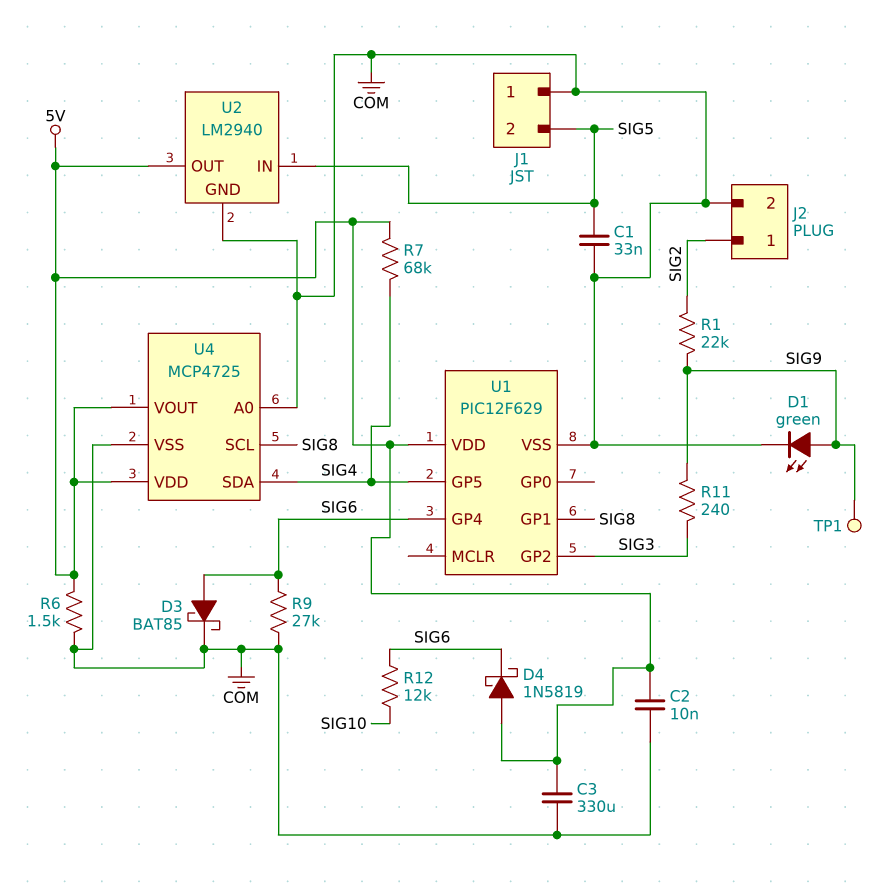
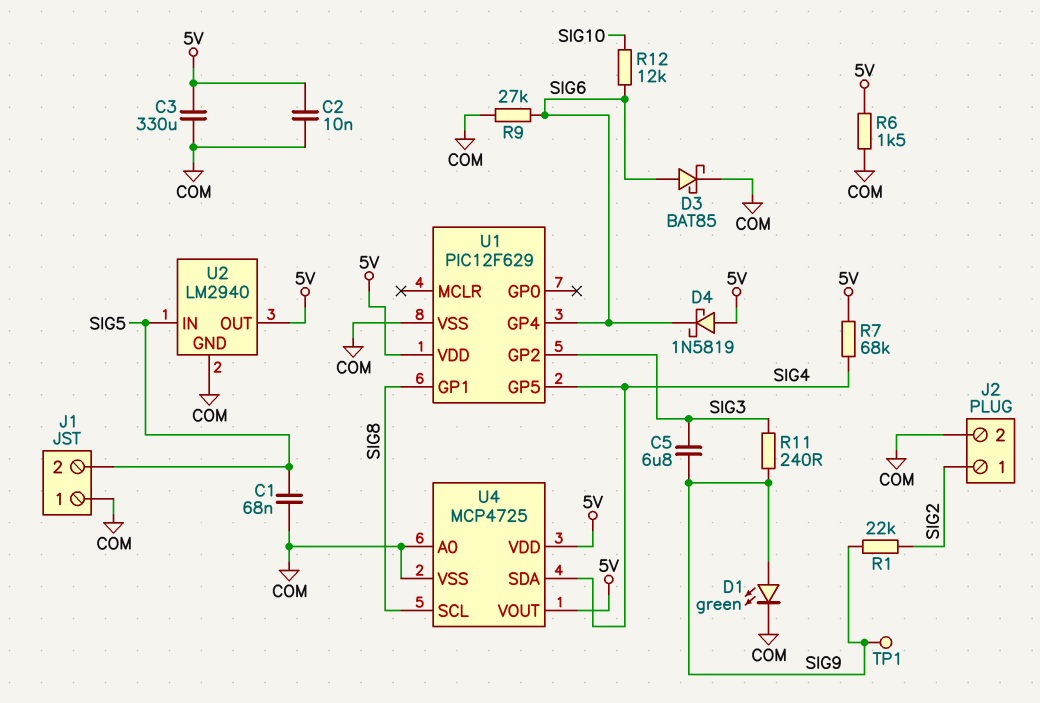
C1: 33nF (COM, SIG5) -> 68nF (COM, SIG5)
C5: none -> 6.8uF (SIG3, SIG9)

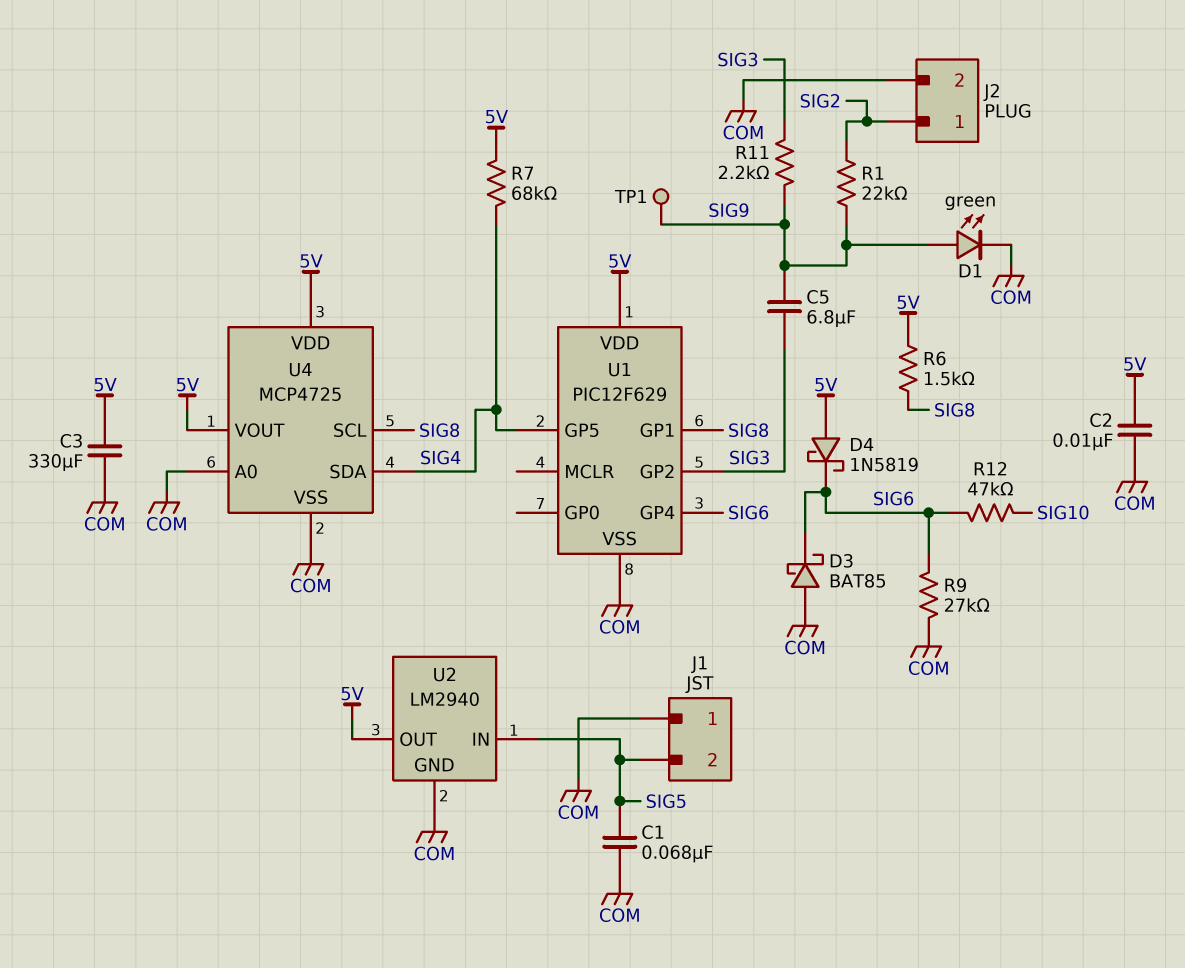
D3: schottky BAT85 (A SIG6, K COM) -> schottky BAT85 (A COM, K SIG6)
R6: 1.5k (5V, COM) -> 1.5k (5V, SIG8)
R11: 240 (SIG3, SIG9) -> 2.2k (SIG3, SIG9)
R12: 12k (SIG6, SIG10) -> 47k (SIG6, SIG10)

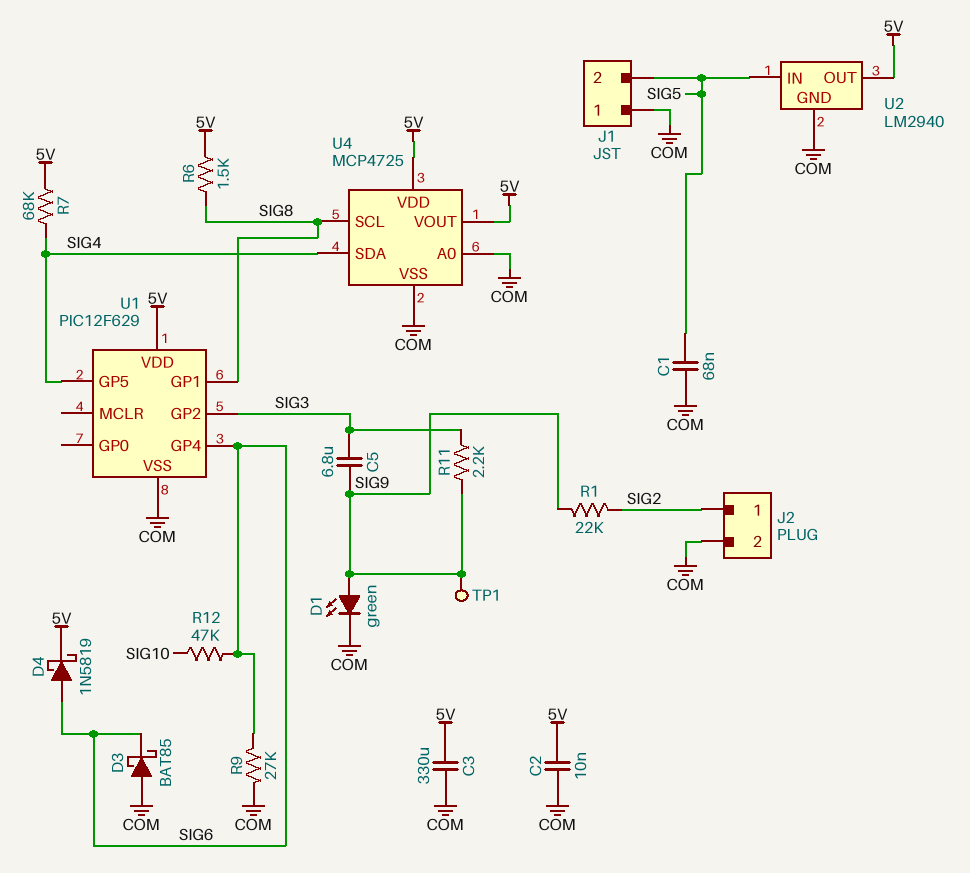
D4: schottky 1N5819 (A 5V, K SIG6) -> schottky 1N5819 (A SIG6, K 5V)

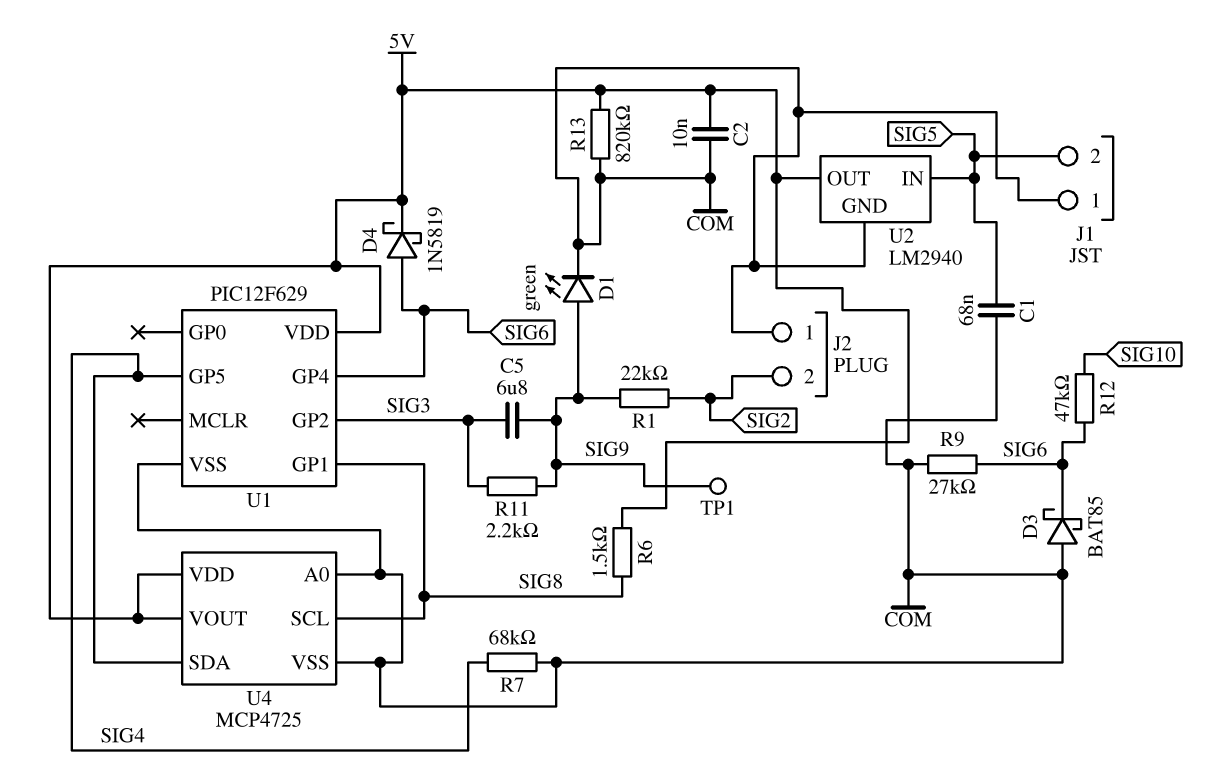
C3: 330uF (5V, COM) -> none
J2 pin 1: SIG2 -> COM
J2 pin 2: COM -> SIG2
R7: 68k (5V, SIG4) -> 68k (COM, SIG4)
R13: none -> 820k (5V, COM)

